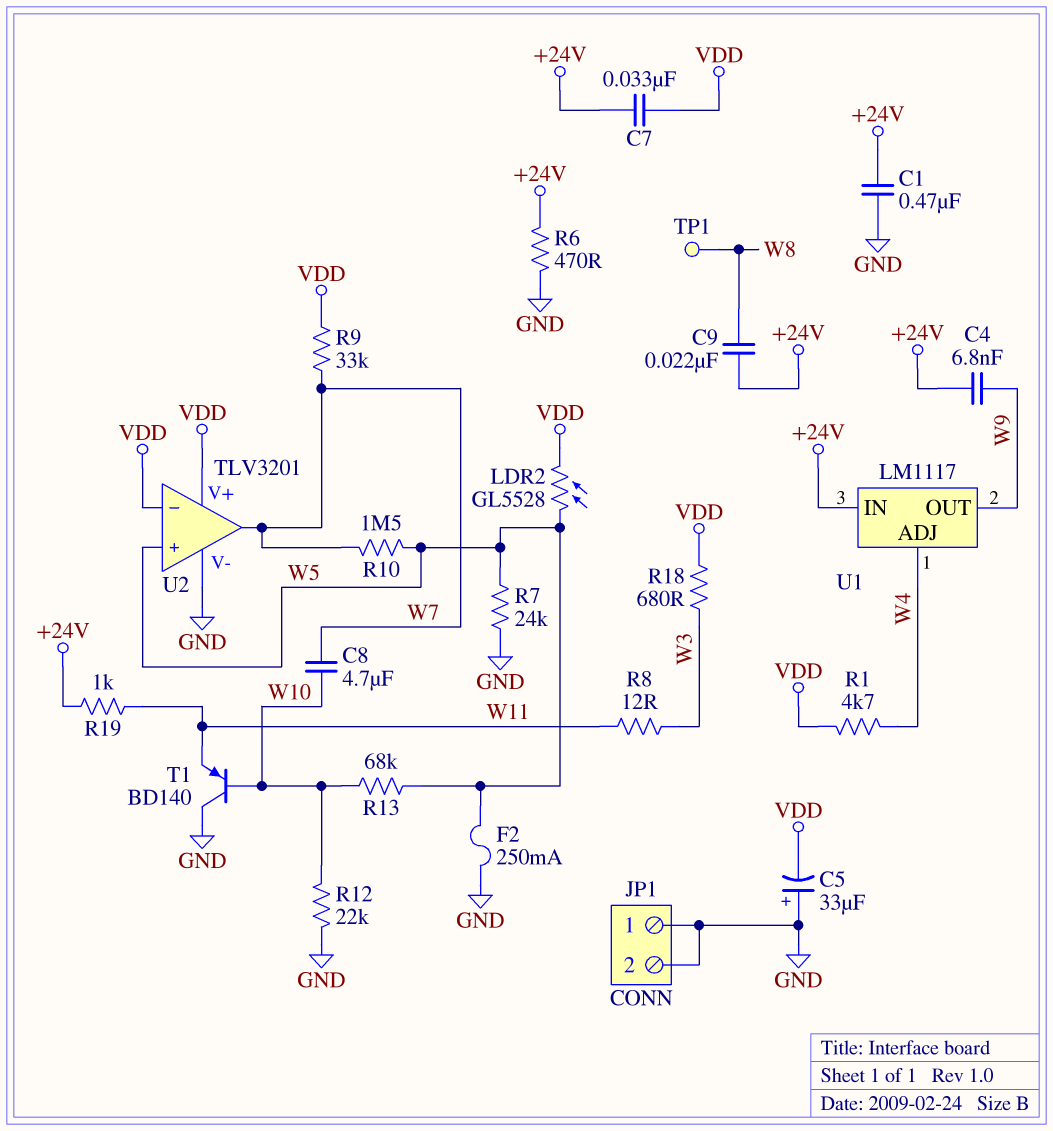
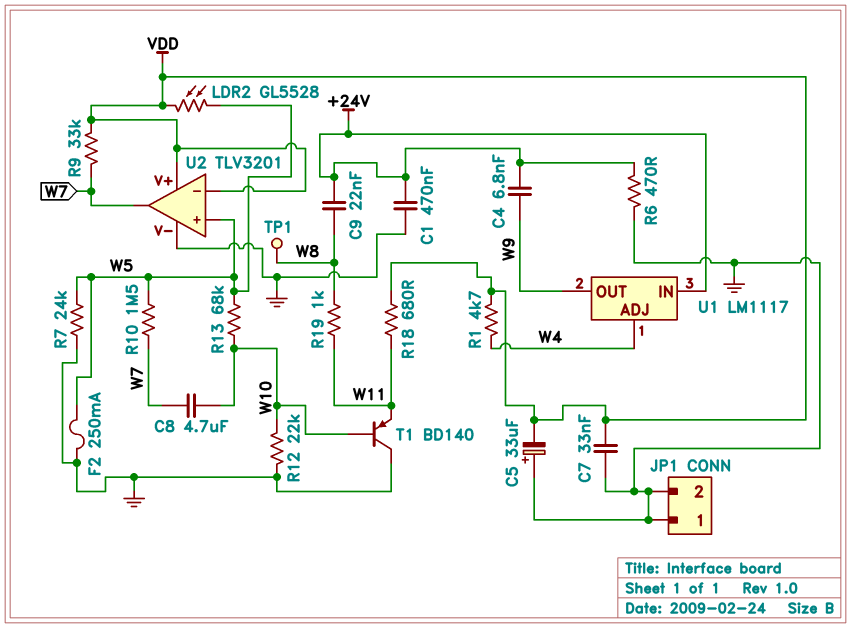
C7: 33nF (+24V, VDD) -> 33nF (GND, VDD)
R8: 12 (W3, W11) -> none
R18: 680 (VDD, W3) -> 680 (VDD, W11)
R19: 1k (+24V, W11) -> 1k (W8, W11)

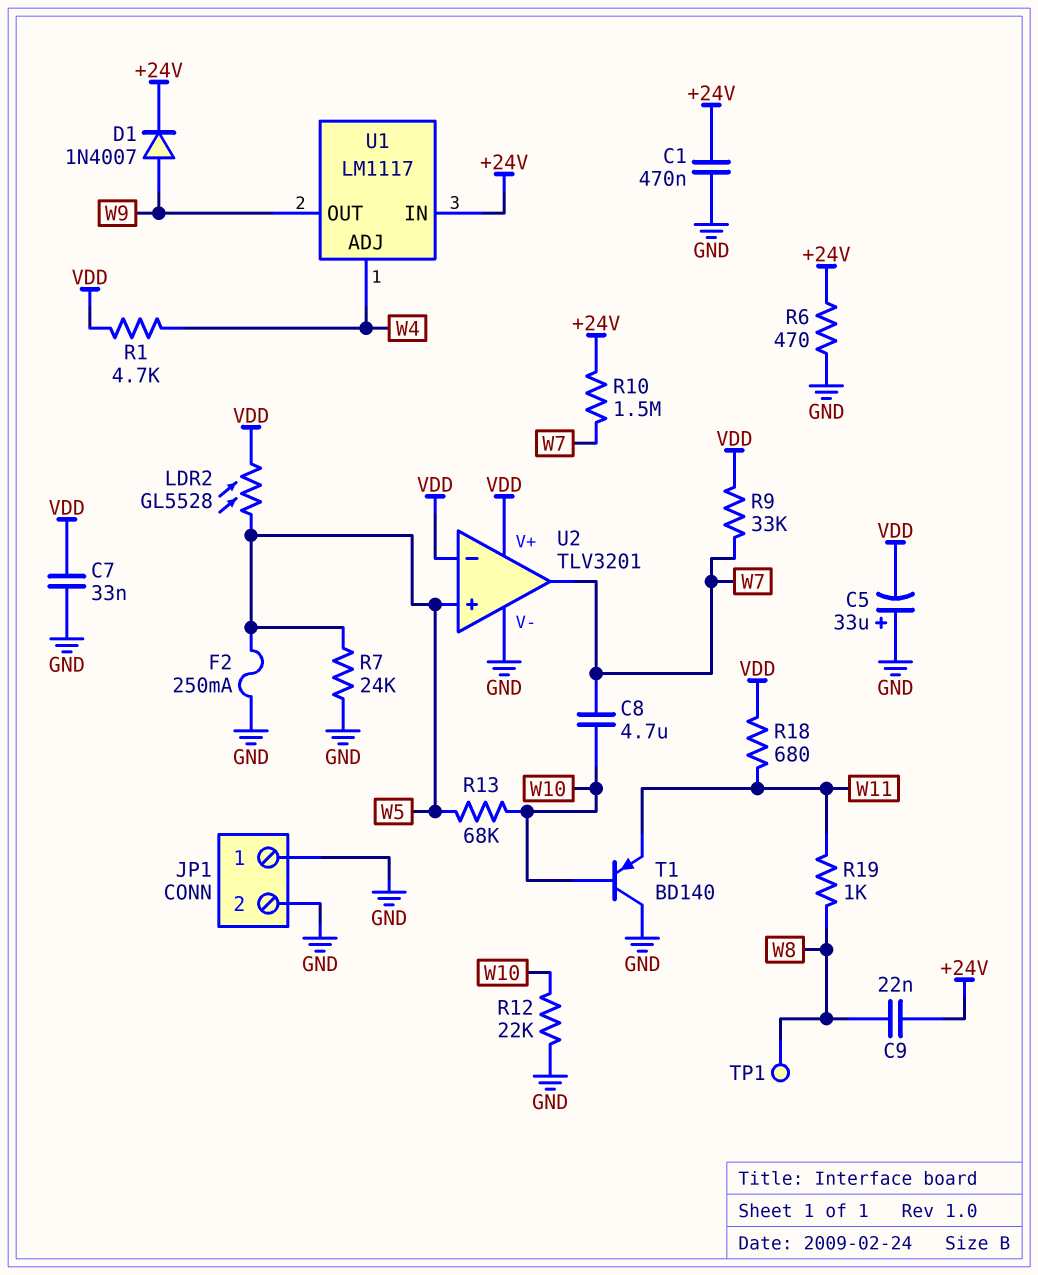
C4: 6.8nF (+24V, W9) -> none
D1: none -> diode 1N4007 (A W9, K +24V)
R10: 1.5M (W5, W7) -> 1.5M (+24V, W7)

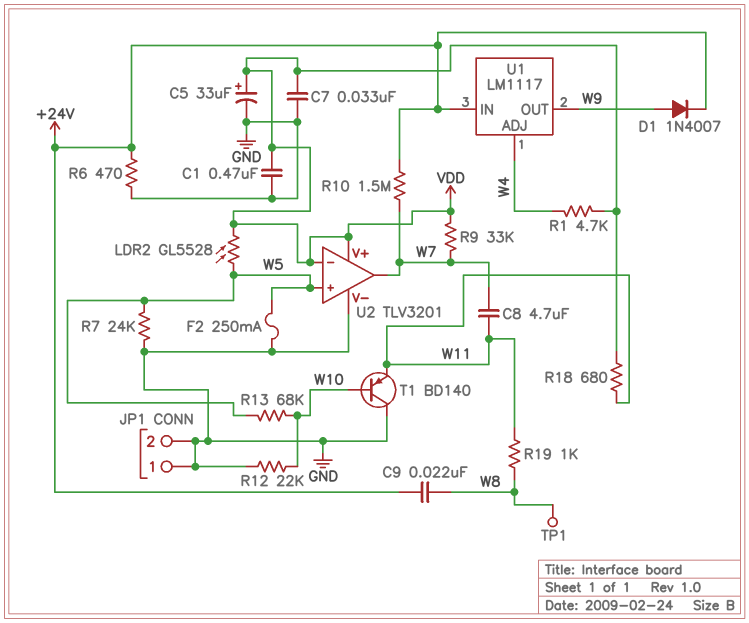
C1: 470nF (+24V, GND) -> 470nF (GND, VDD)
C5: 33uF (plus GND, minus VDD) -> 33uF (plus VDD, minus GND)
C8: 4.7uF (W7, W10) -> 4.7uF (W7, W11)

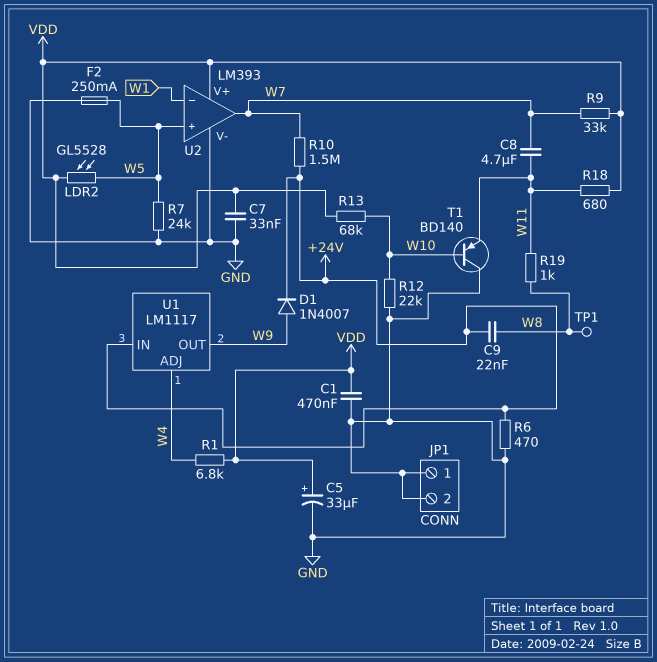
R1: 4.7k (VDD, W4) -> 6.8k (VDD, W4)
R13: 68k (W5, W10) -> 68k (VDD, W10)
U2: TLV3201 -> LM393
U2 pin in-: VDD -> W1

